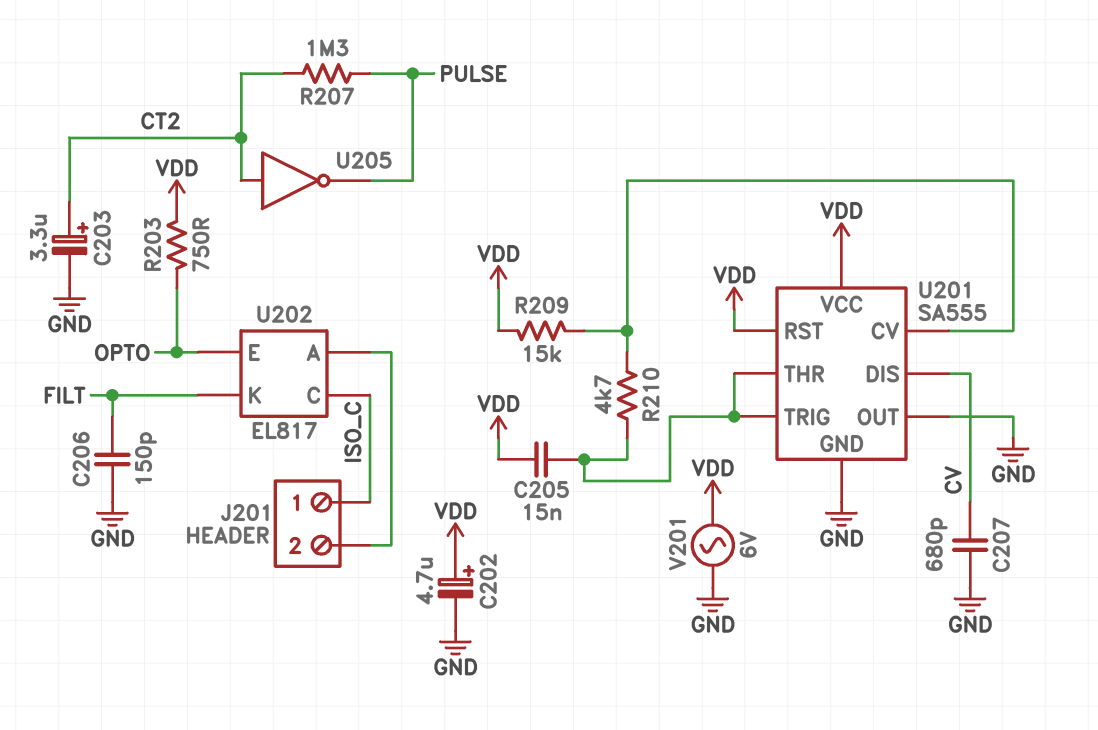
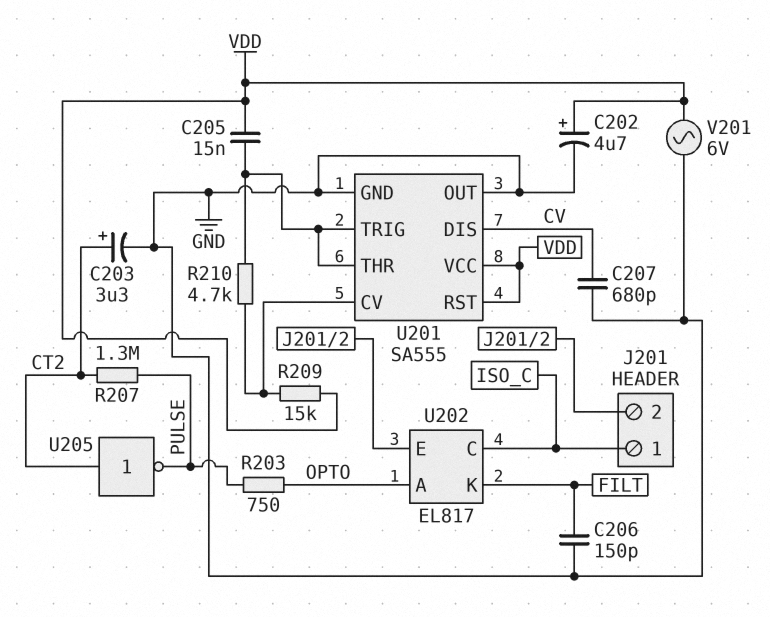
R203: 750 (OPTO, VDD) -> 750 (OPTO, PULSE)
U202 pin A: J201/2 -> OPTO
U202 pin E: OPTO -> J201/2

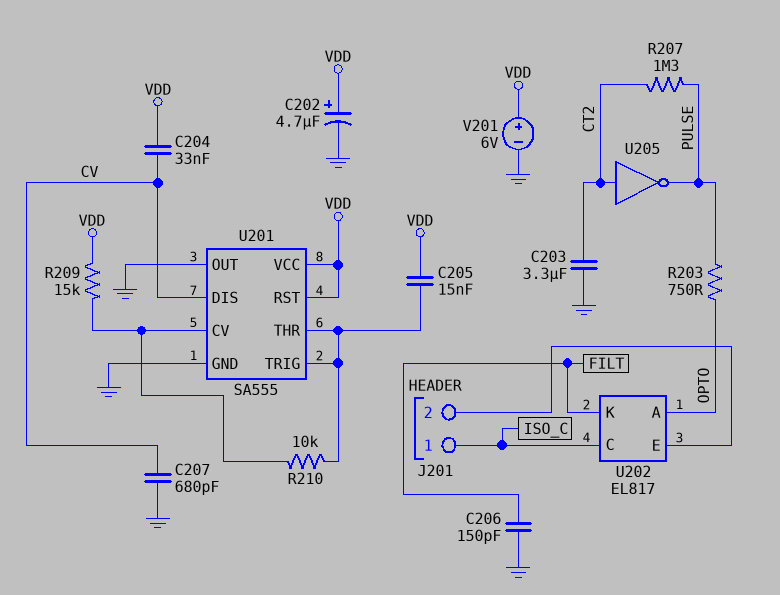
C203: 3.3uF (plus CT2, minus GND) -> 3.3uF (CT2, GND)
C204: none -> 33nF (CV, VDD)
R210: 4.7k (U201/CV, U201/THR) -> 10k (U201/CV, U201/THR)
V201: AC 6V (GND, VDD) -> 6V (plus VDD, minus GND)

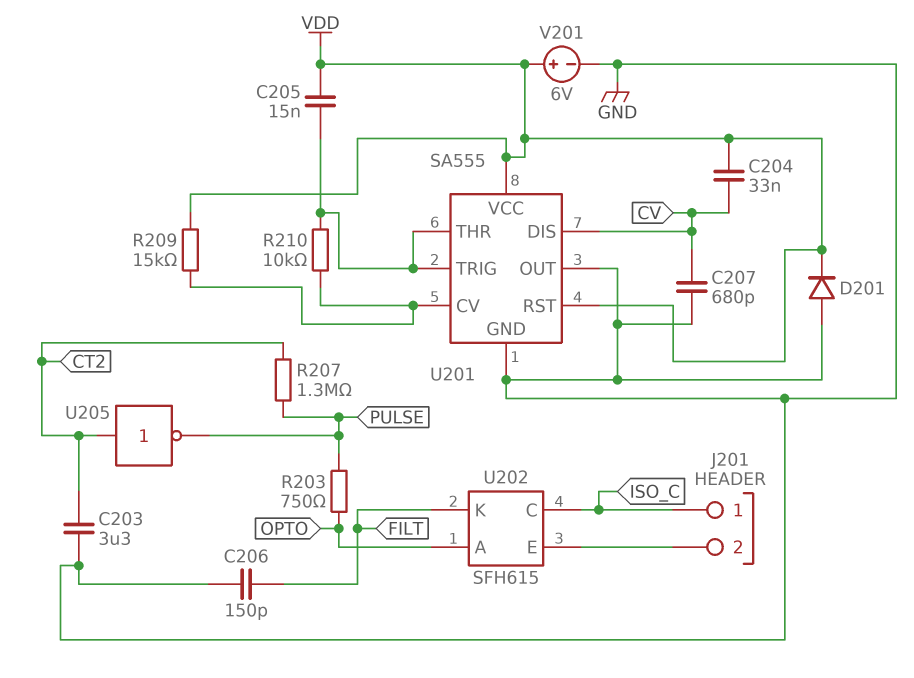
C202: 4.7uF (plus VDD, minus GND) -> none
D201: none -> diode (A GND, K VDD)
U202: EL817 -> SFH615

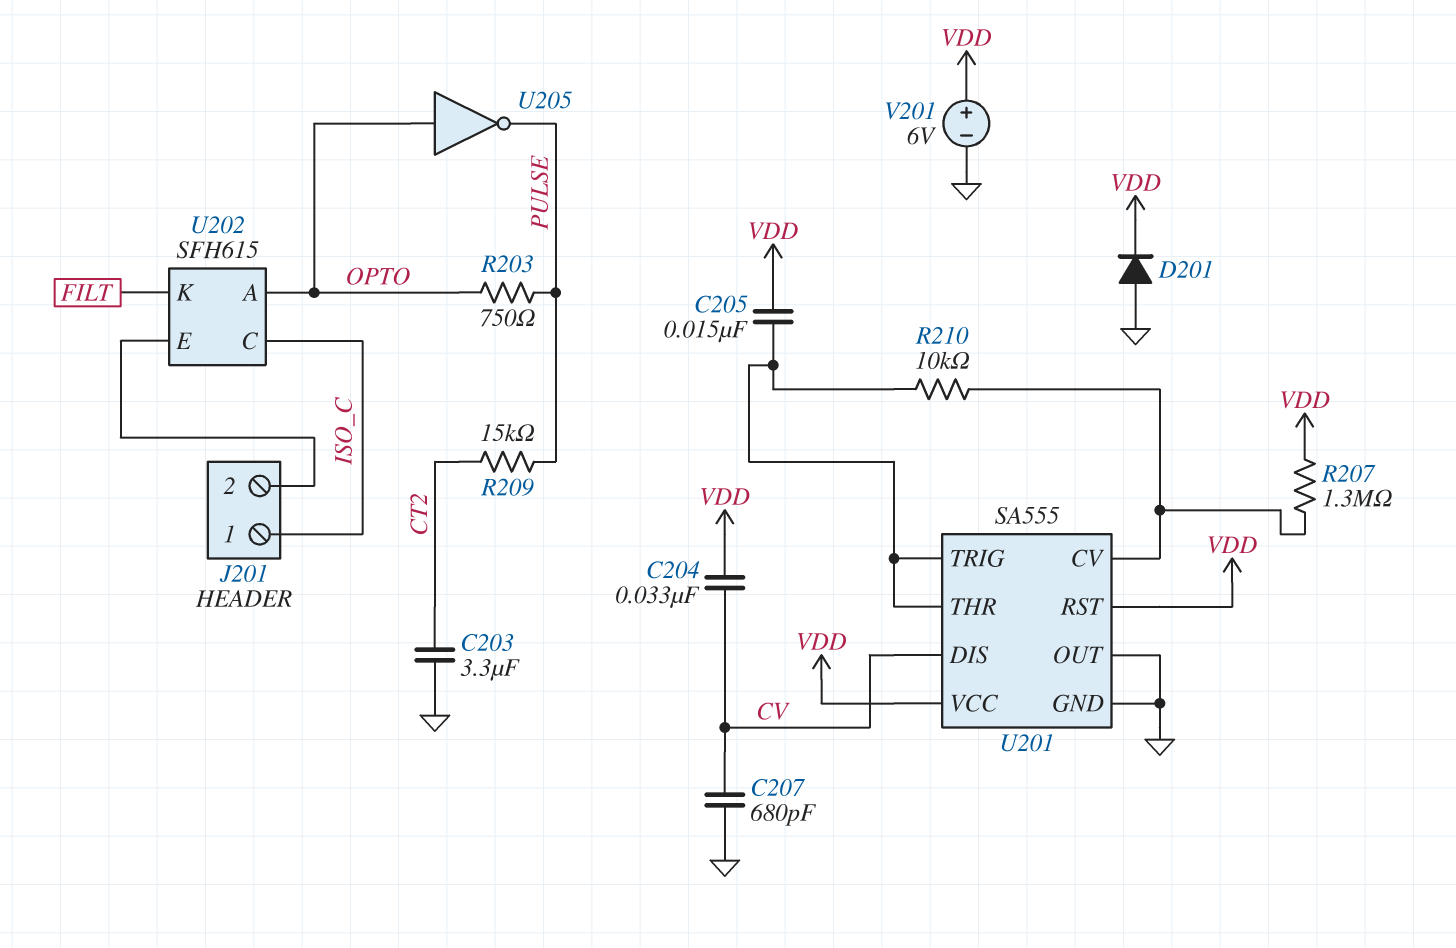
C206: 150pF (FILT, GND) -> none
R207: 1.3M (CT2, PULSE) -> 1.3M (U201/CV, VDD)
R209: 15k (U201/CV, VDD) -> 15k (CT2, PULSE)
U205: NOT (in CT2, out PULSE) -> NOT (in OPTO, out PULSE)

